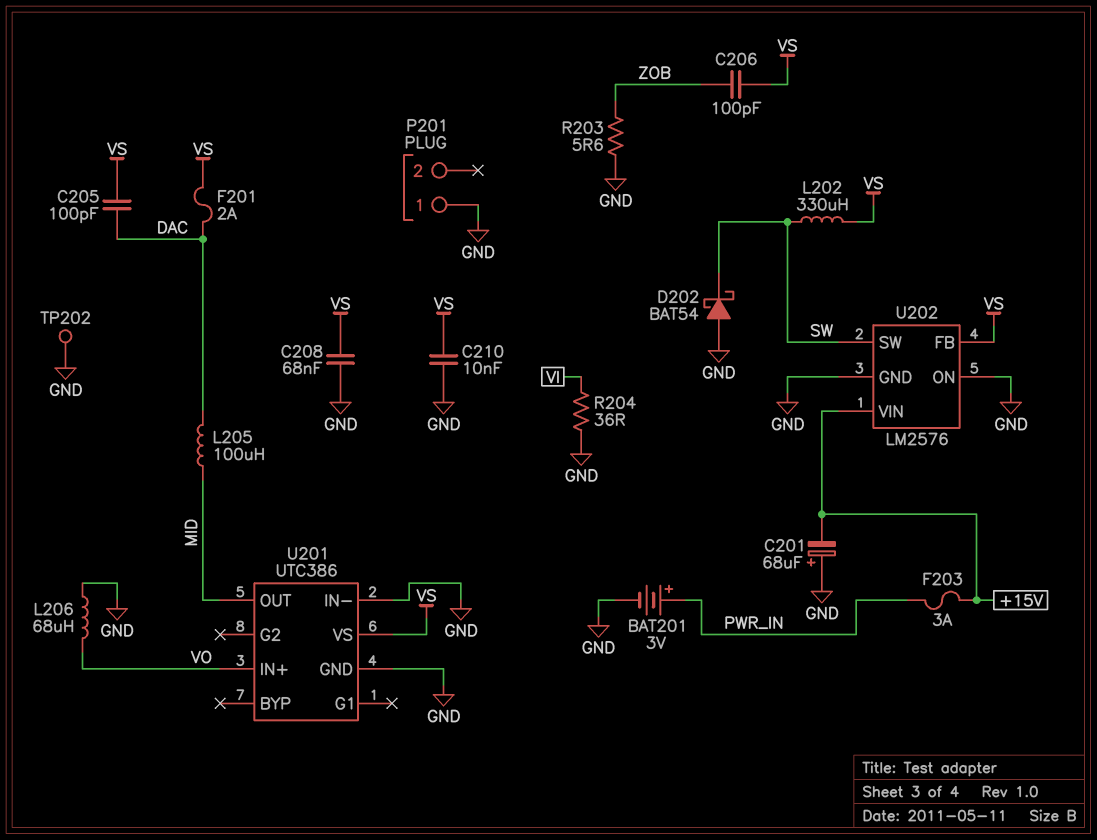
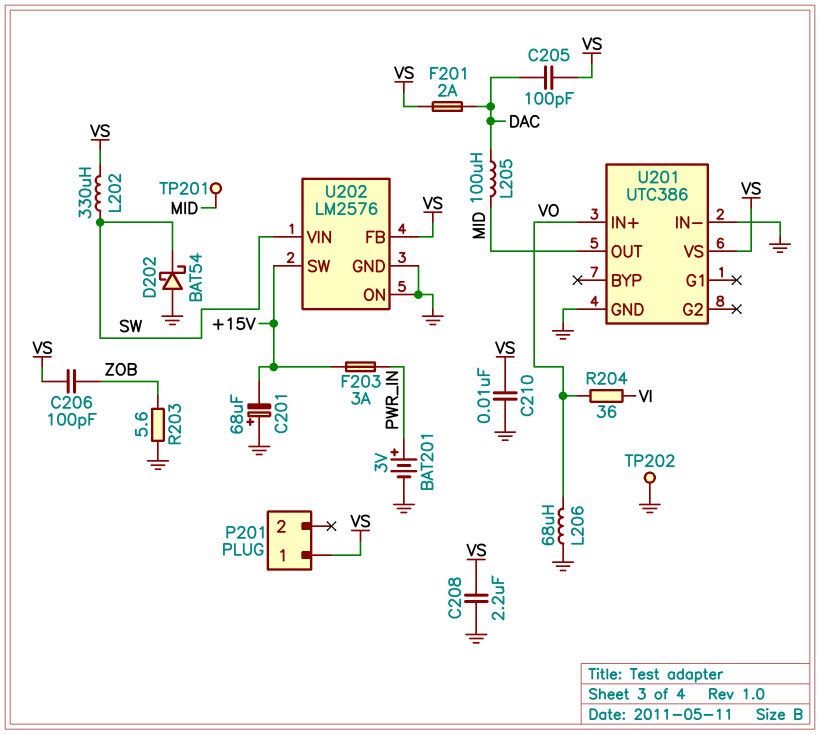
C208: 68nF (GND, VS) -> 2.2uF (GND, VS)
P201 pin 1: GND -> VS
R204: 36 (GND, VI) -> 36 (VI, VO)
TP201: none -> test point (MID)
U202 pin SW: SW -> +15V
U202 pin VIN: +15V -> SW

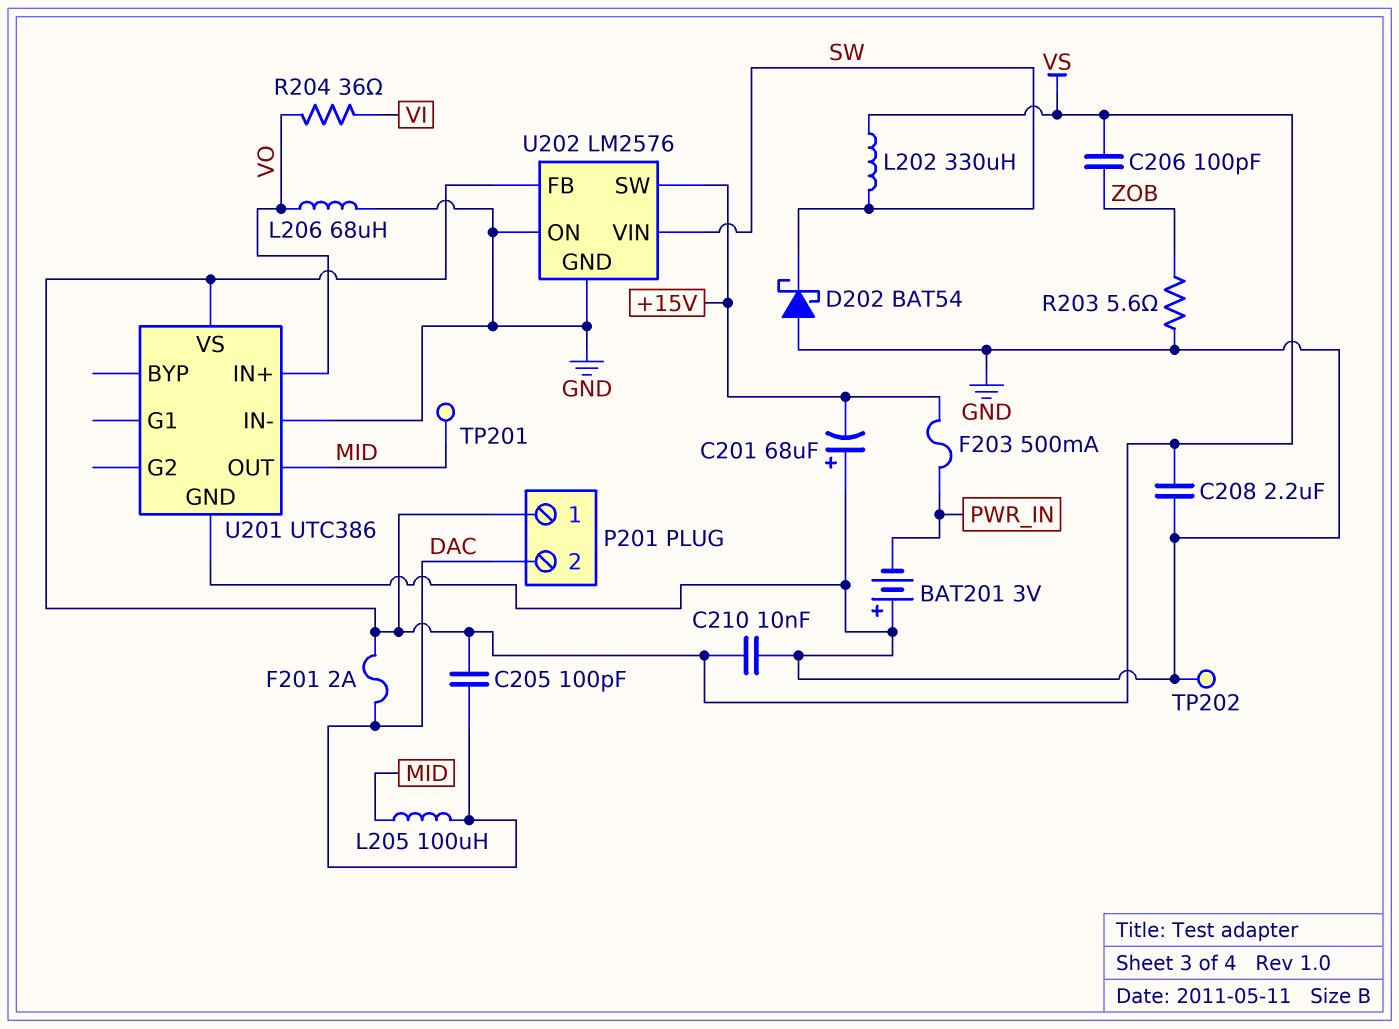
BAT201: 3V (plus PWR_IN, minus GND) -> 3V (plus GND, minus PWR_IN)
F203: 3A (+15V, PWR_IN) -> 500mA (+15V, PWR_IN)
P201 pin 2: none -> DAC

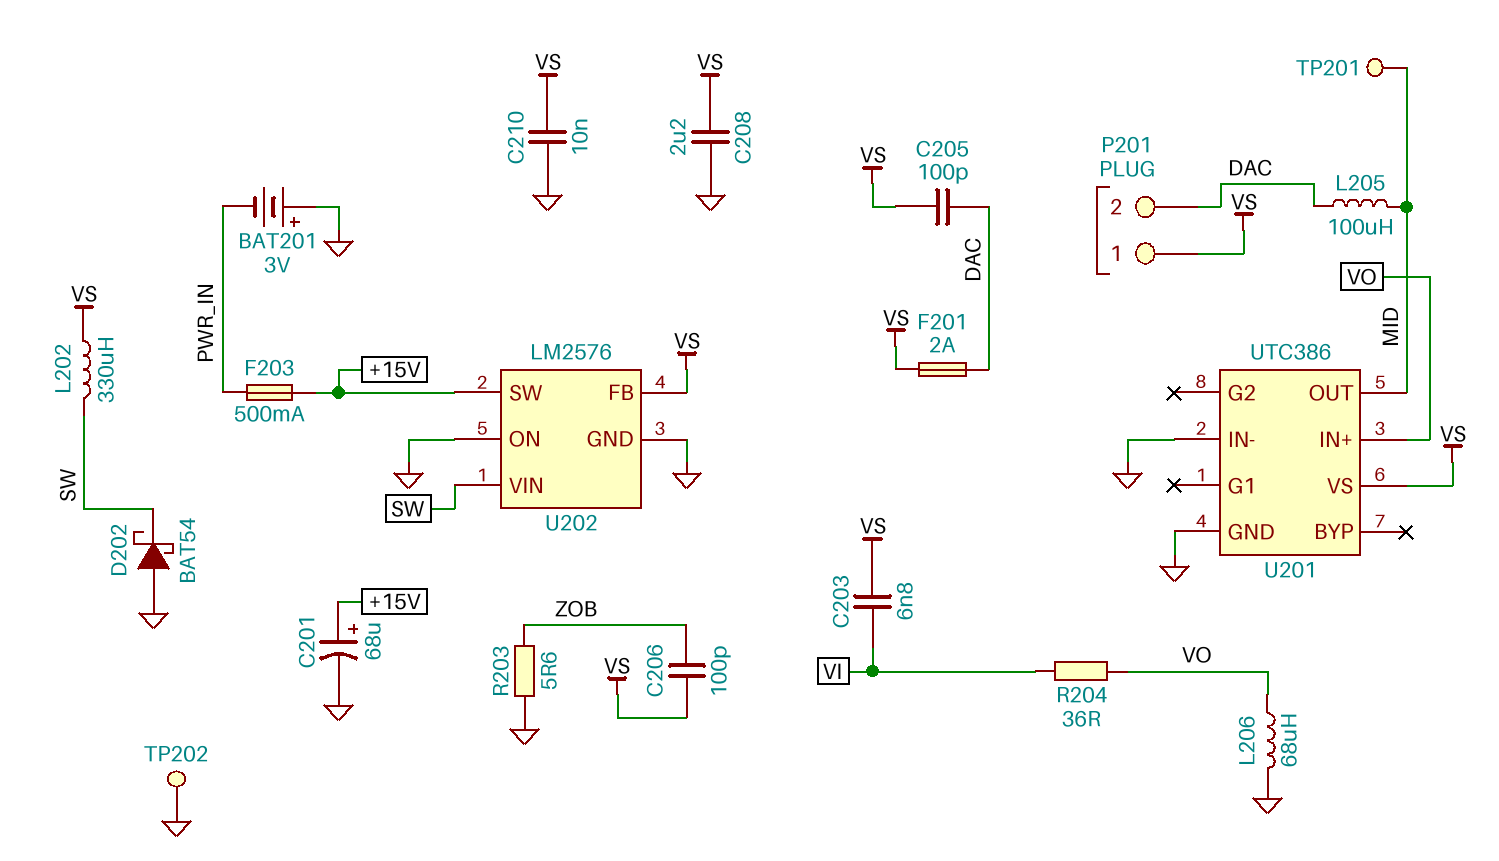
C201: 68uF (plus GND, minus +15V) -> 68uF (plus +15V, minus GND)
C203: none -> 6.8nF (VI, VS)

